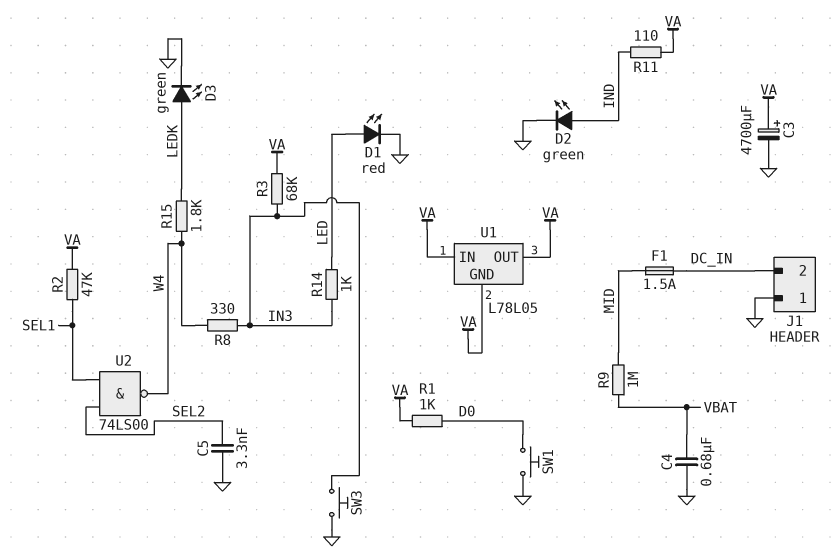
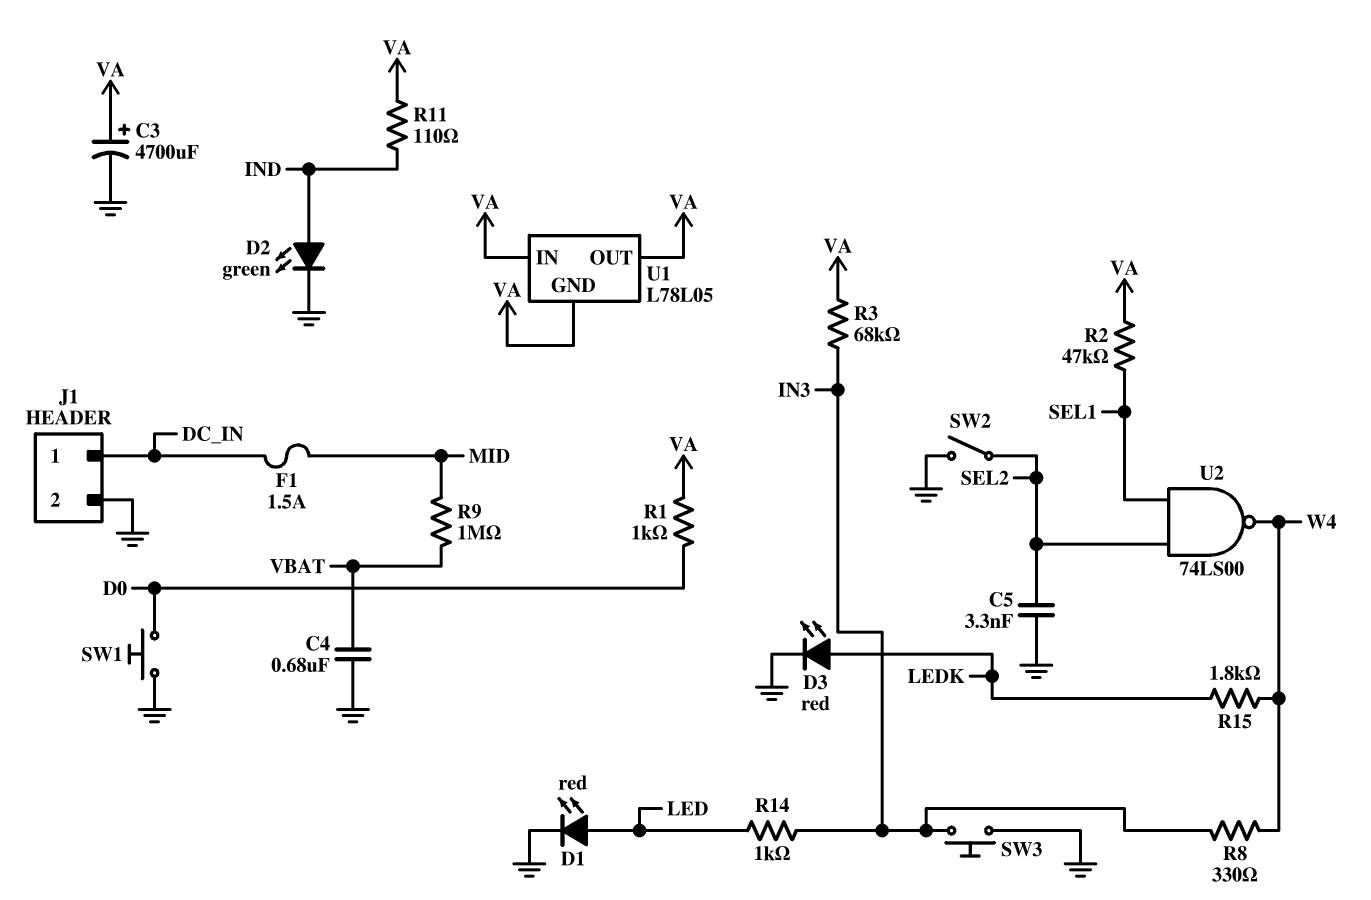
D3: LED green (A LEDK, K GND) -> LED red (A LEDK, K GND)
J1 pin 1: GND -> DC_IN
J1 pin 2: DC_IN -> GND
SW2: none -> switch (GND, SEL2)

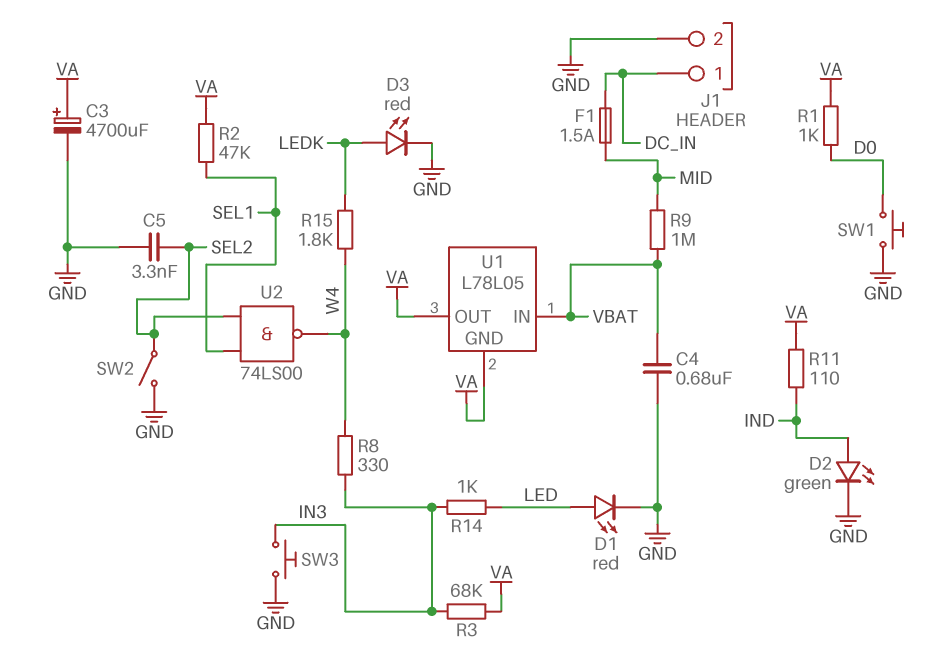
U1 pin IN: VA -> VBAT

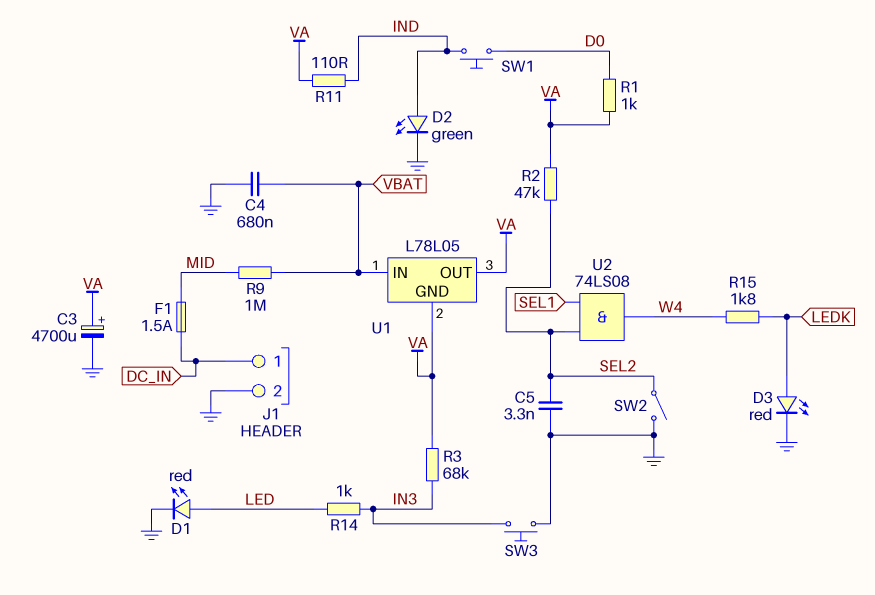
R2: 47k (SEL1, VA) -> 47k (SEL2, VA)
R8: 330 (IN3, W4) -> none
SW1: button (D0, GND) -> button (D0, IND)
U2: NAND 74LS00 (in SEL1, in SEL2, out W4) -> AND 74LS08 (in SEL1, in SEL2, out W4)

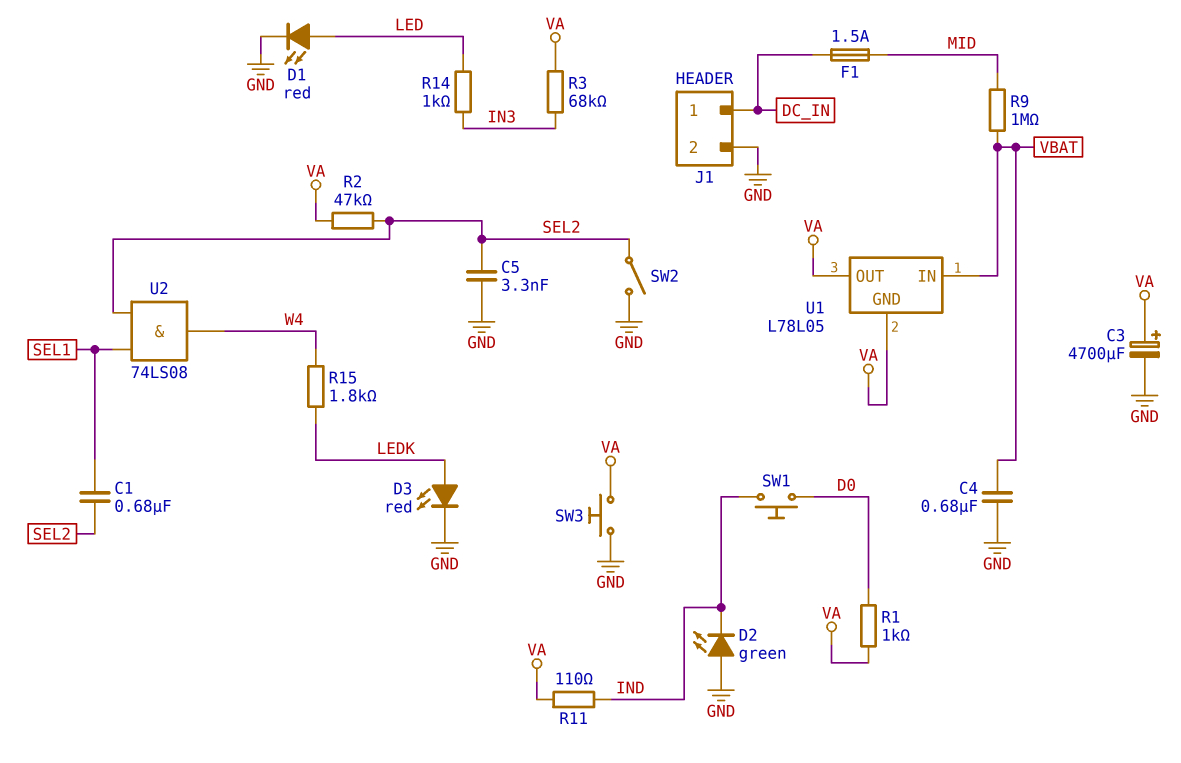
C1: none -> 680nF (SEL1, SEL2)
D2: LED green (A IND, K GND) -> LED green (A GND, K IND)
SW3: button (GND, IN3) -> button (GND, VA)

